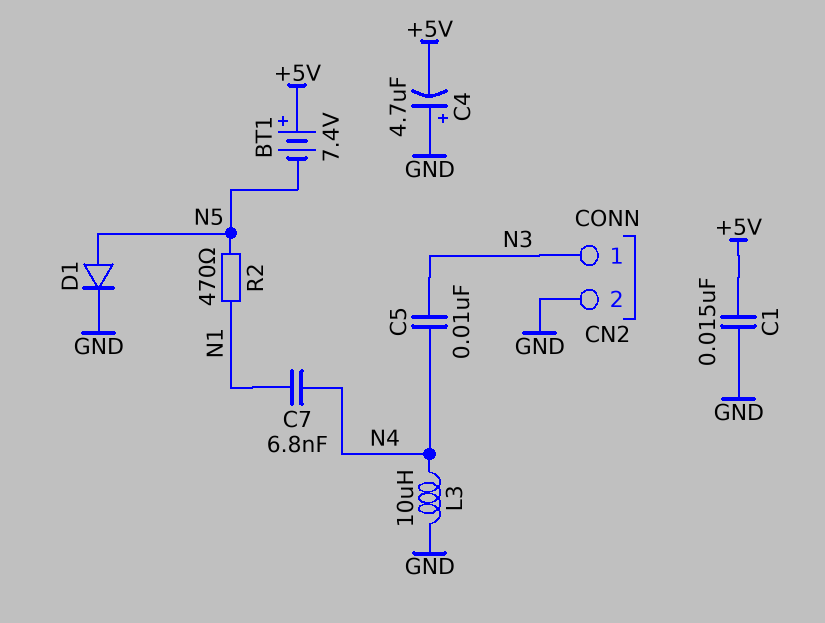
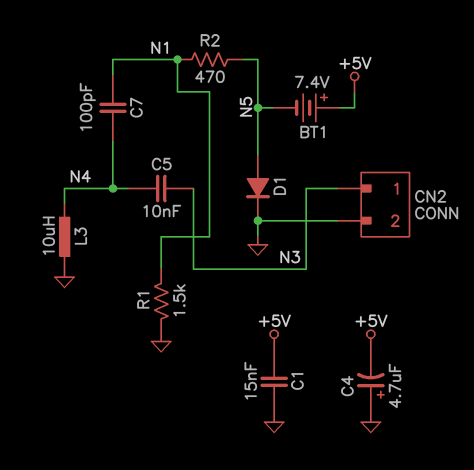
C7: 6.8nF (N1, N4) -> 100pF (N1, N4)
R1: none -> 1.5k (GND, N1)

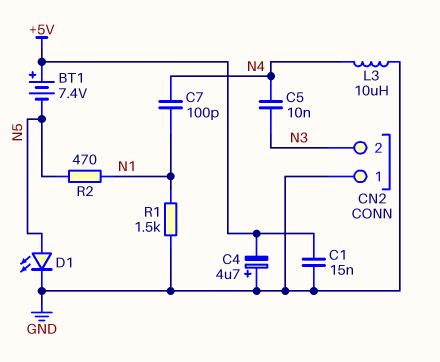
CN2 pin 1: N3 -> GND
CN2 pin 2: GND -> N3
D1: diode (A N5, K GND) -> LED (A N5, K GND)

